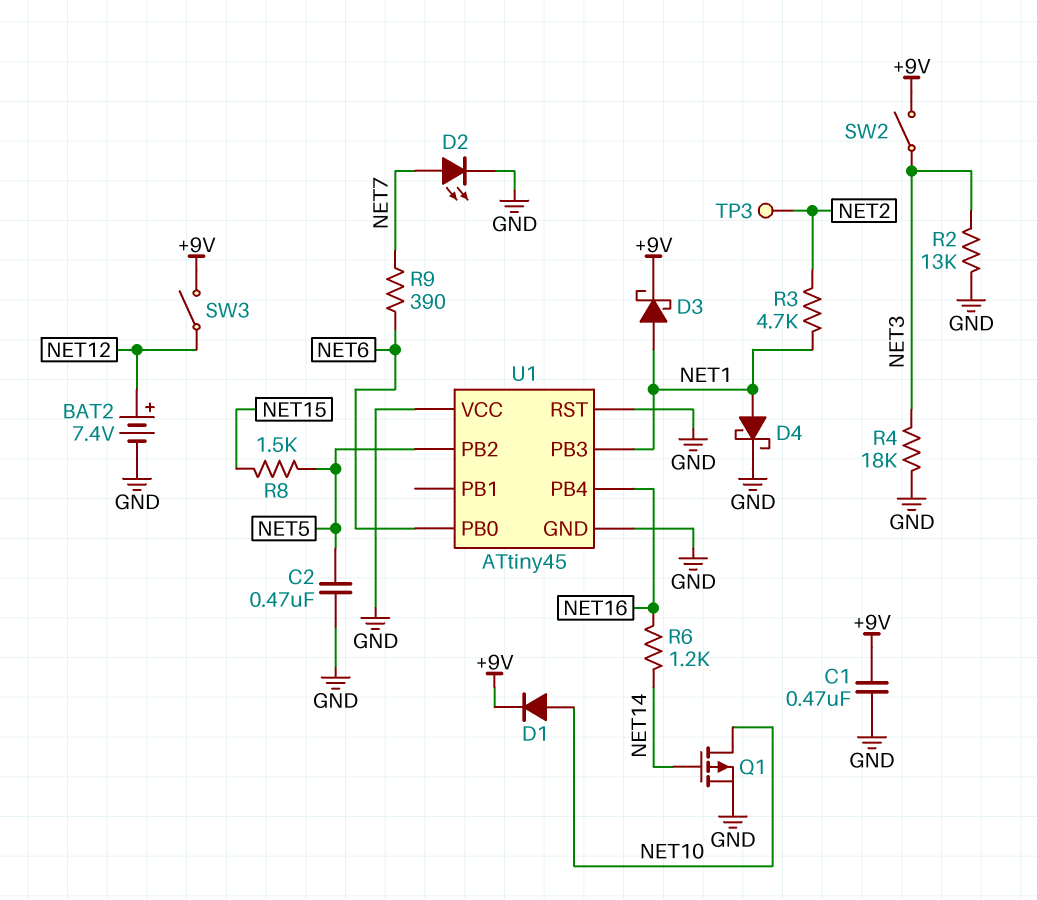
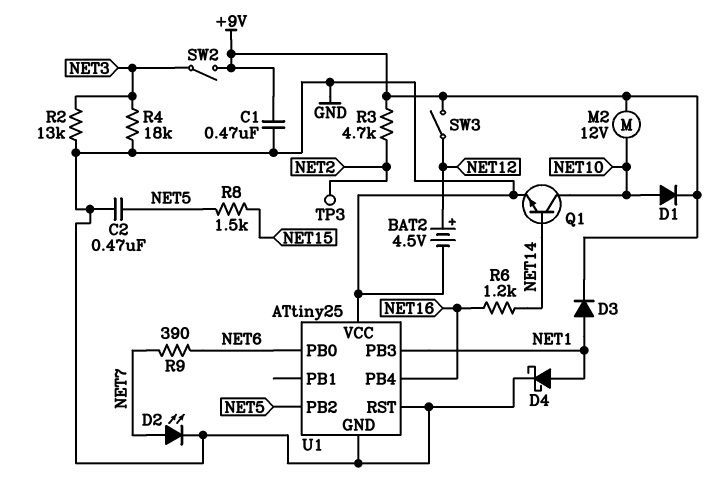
BAT2: 7.4V (plus NET12, minus GND) -> 4.5V (plus NET12, minus GND)
D3: schottky (A NET1, K +9V) -> diode (A NET1, K +9V)
M2: none -> motor 12V (+9V, NET10)
Q1: PMOS (G NET14, D NET10, S GND) -> NPN (B NET14, C NET10, E GND)
R3: 4.7k (NET1, NET2) -> 4.7k (+9V, NET2)
U1: ATtiny45 -> ATtiny25

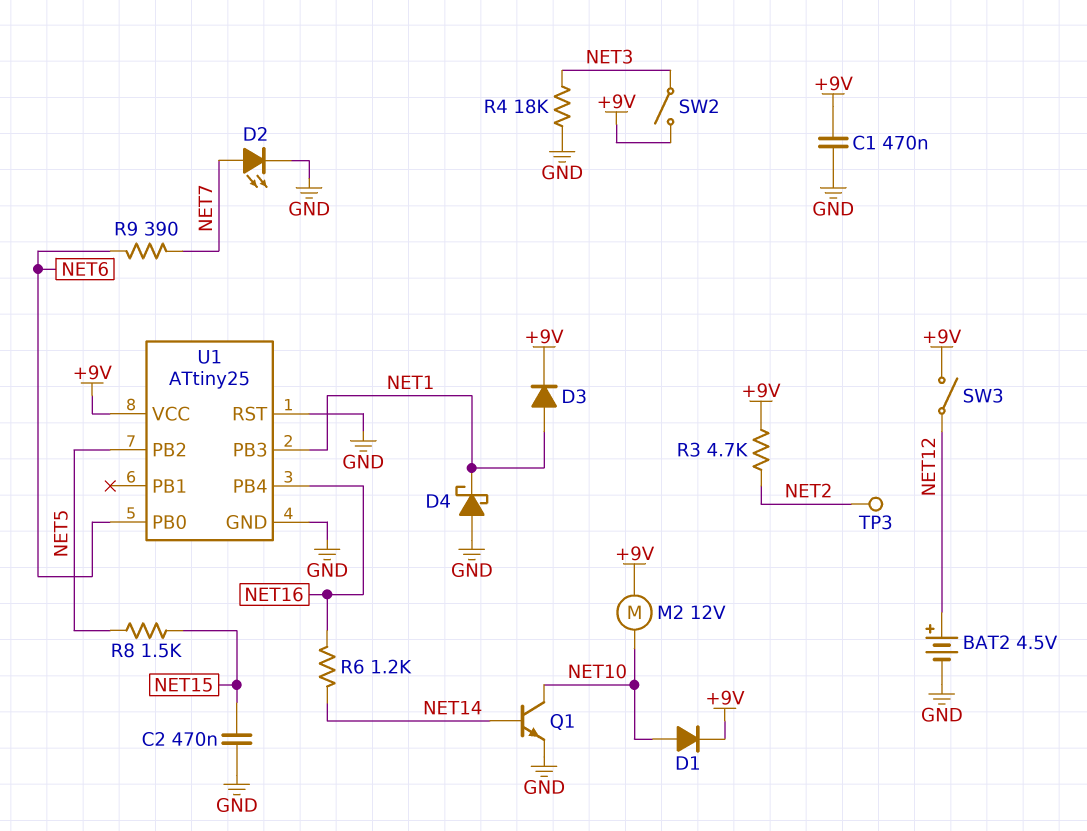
C2: 470nF (GND, NET5) -> 470nF (GND, NET15)
D4: schottky (A NET1, K GND) -> schottky (A GND, K NET1)
R2: 13k (GND, NET3) -> none
U1 pin VCC: GND -> +9V

